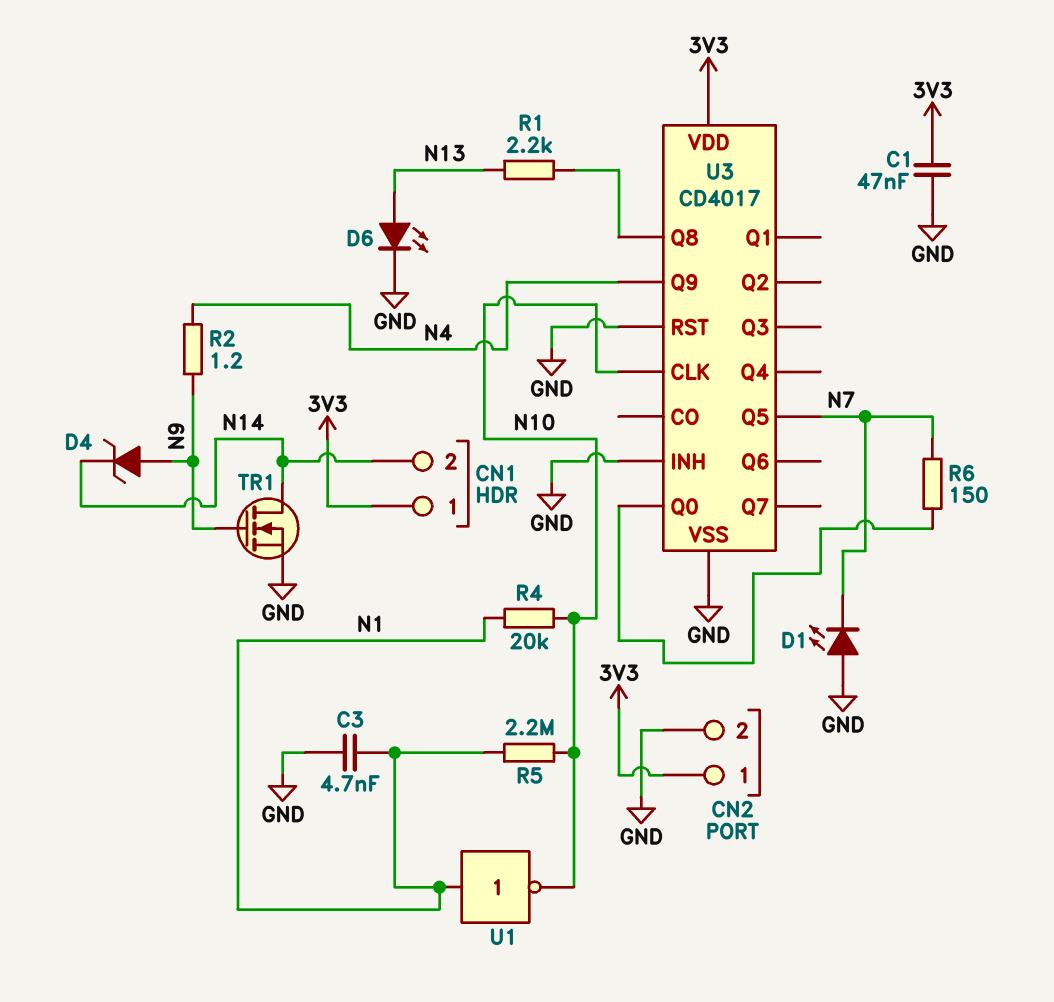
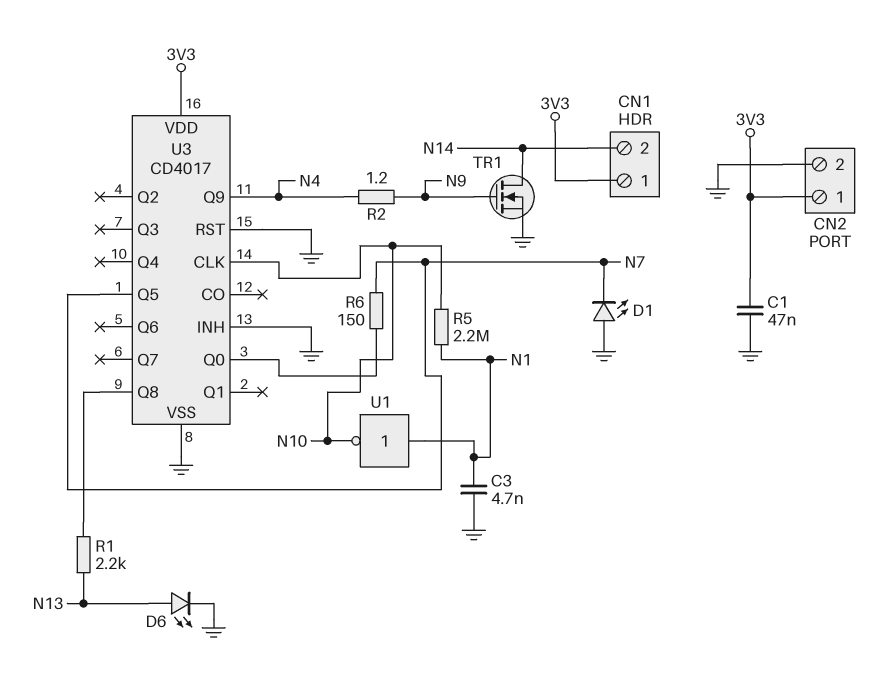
D4: zener (A N9, K N14) -> none
R4: 20k (N1, N10) -> none

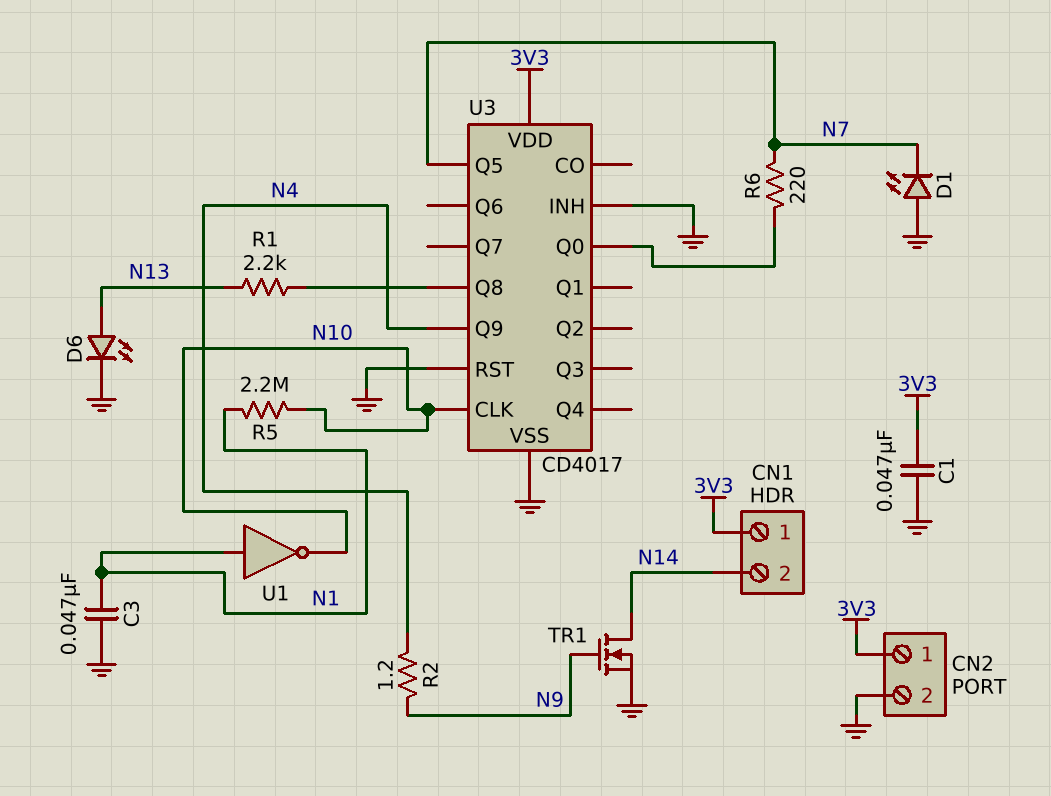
C3: 4.7nF (GND, N1) -> 47nF (GND, N1)
R6: 150 (N7, U3/Q0) -> 220 (N7, U3/Q0)

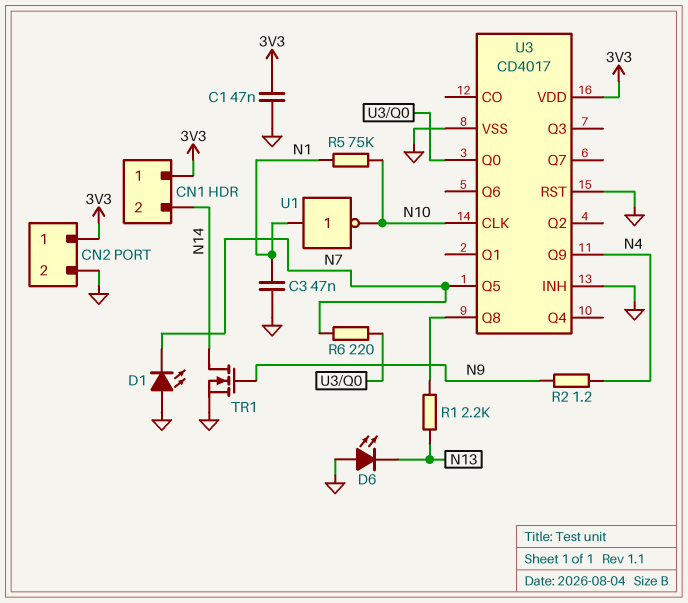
D6: LED (A N13, K GND) -> LED (A GND, K N13)
R5: 2.2M (N1, N10) -> 75k (N1, N10)

